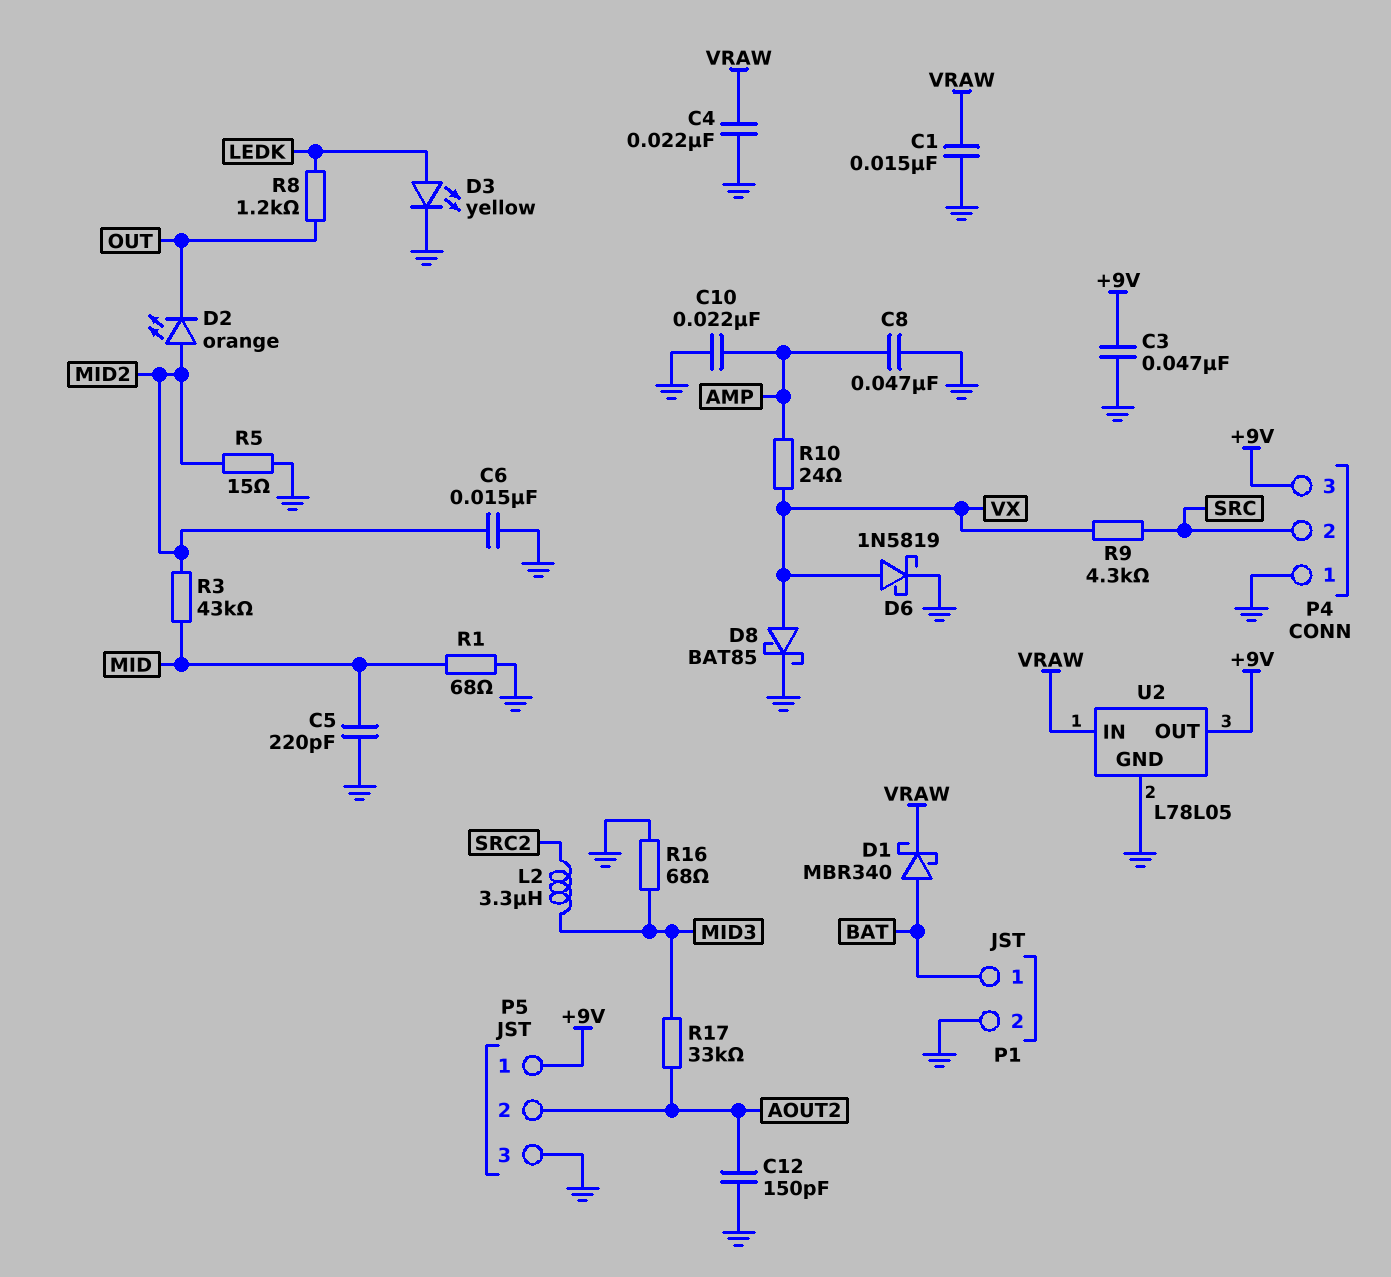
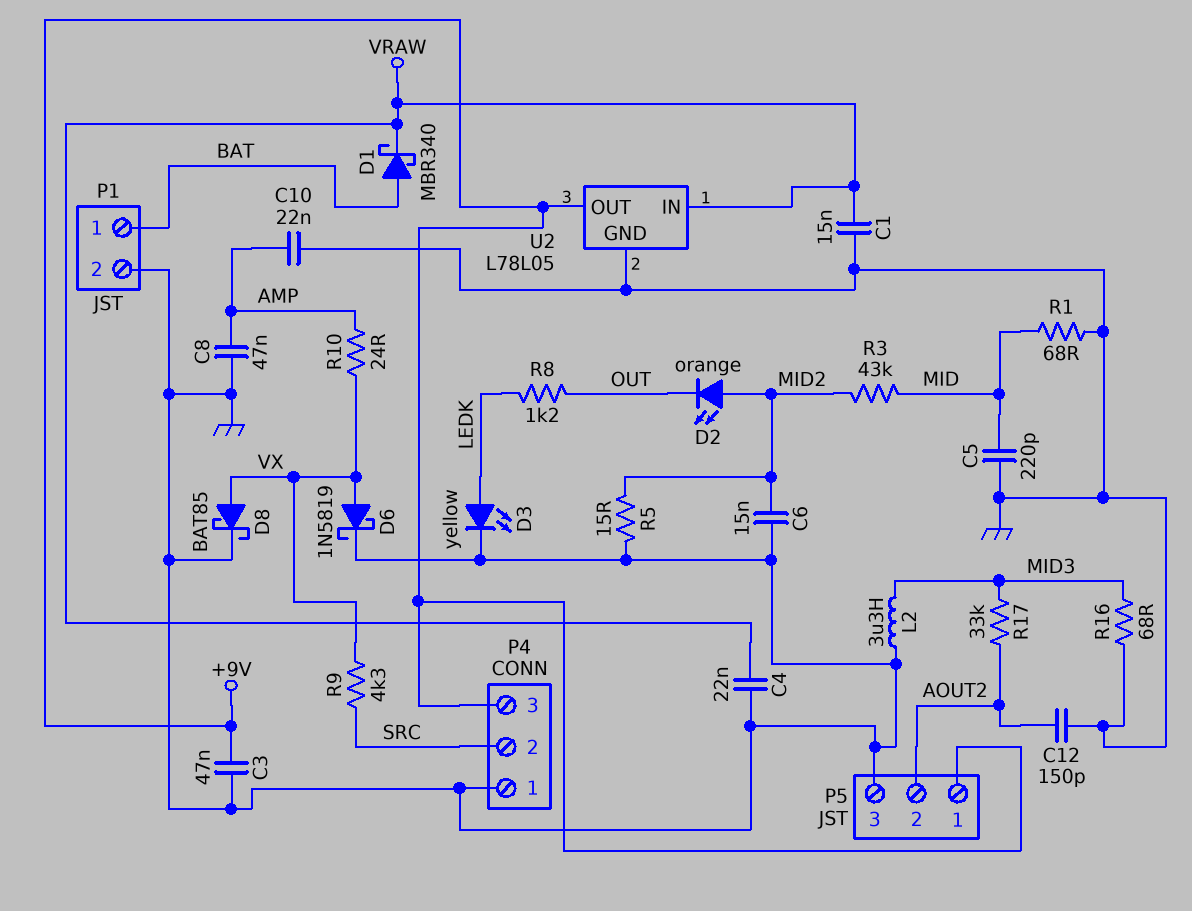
L2: 3.3uH (MID3, SRC2) -> 3.3uH (GND, MID3)

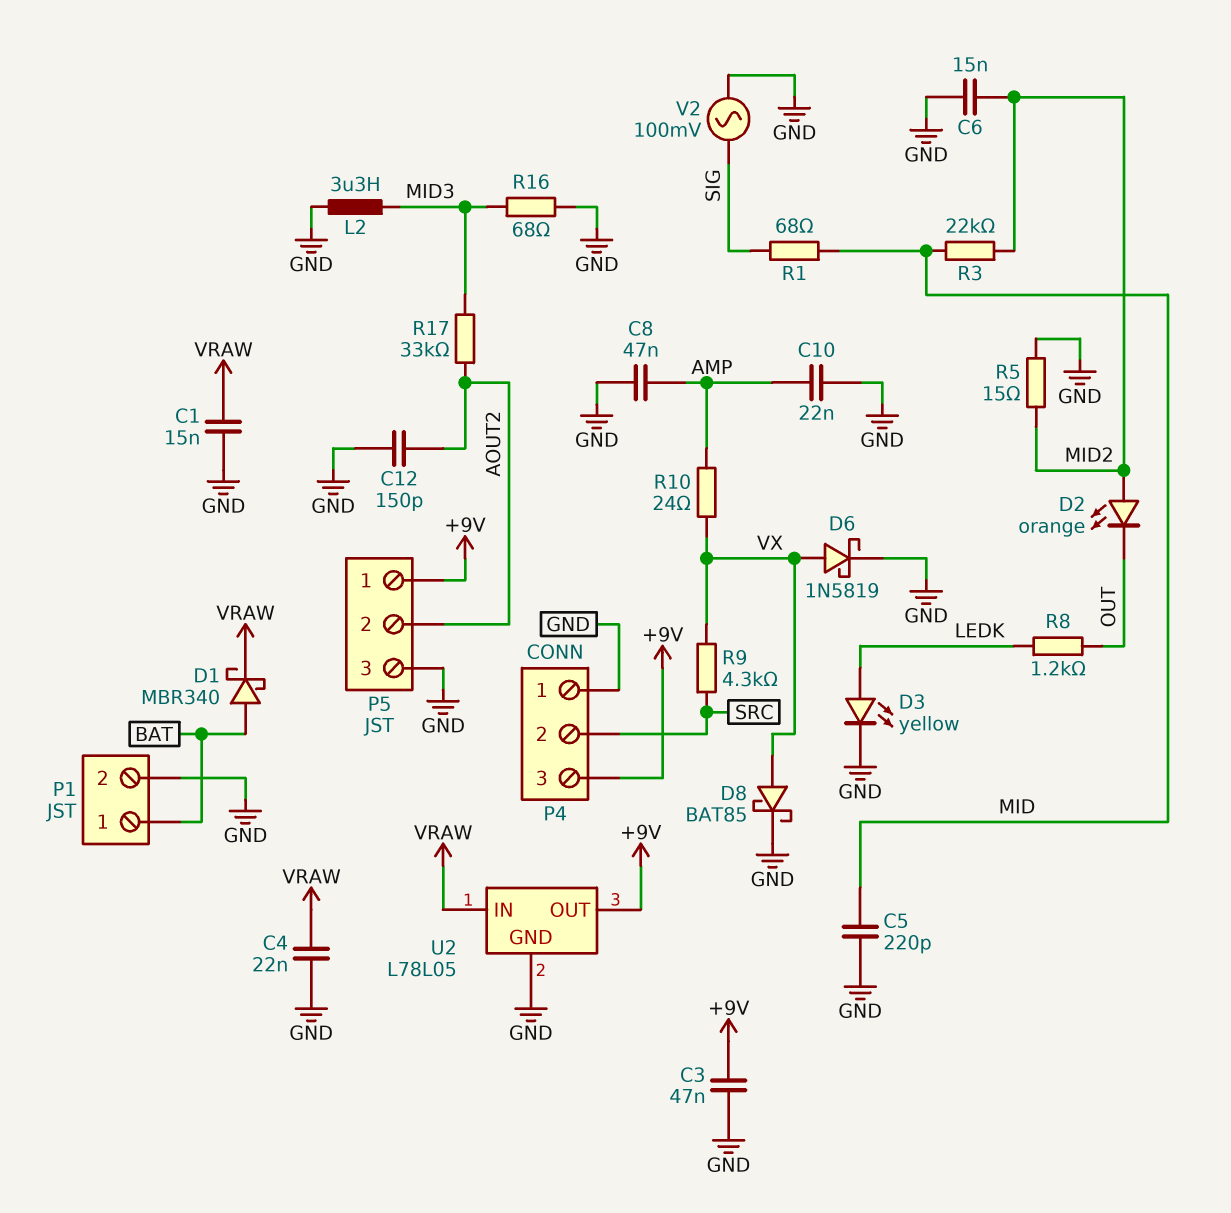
R1: 68 (GND, MID) -> 68 (MID, SIG)
R3: 43k (MID, MID2) -> 22k (MID, MID2)
V2: none -> AC 100mV (GND, SIG)

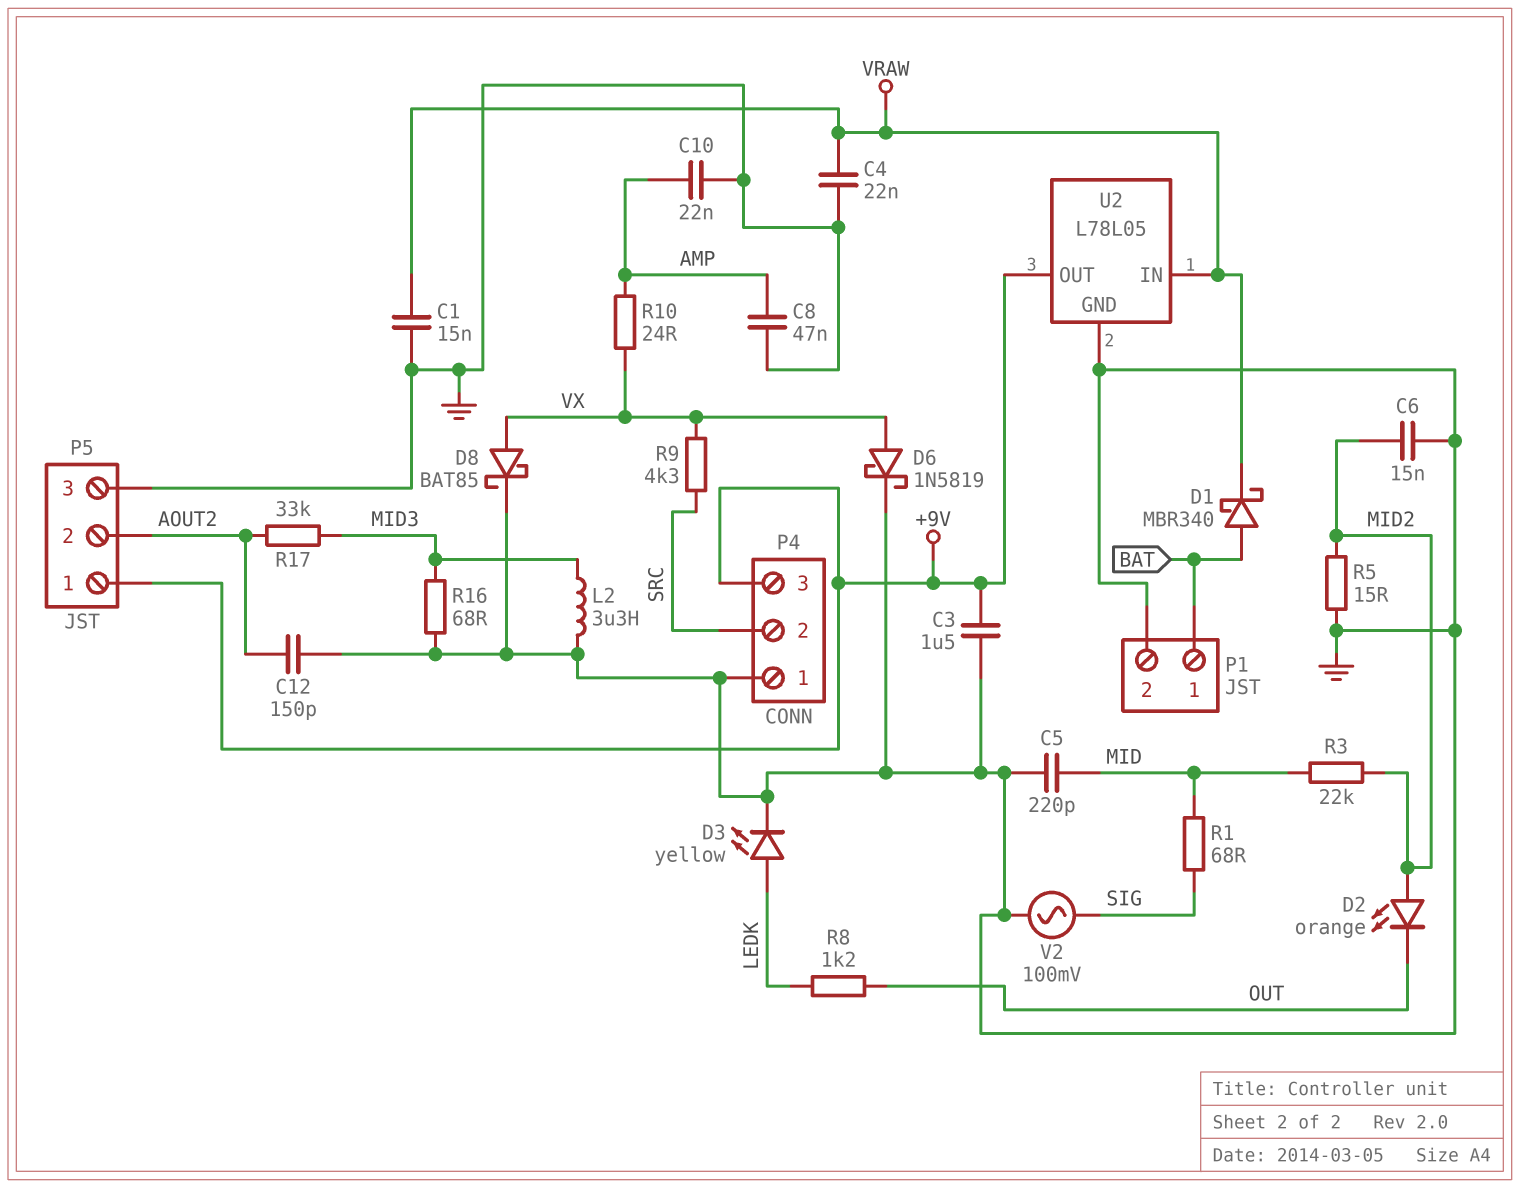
C3: 47nF (+9V, GND) -> 1.5uF (+9V, GND)

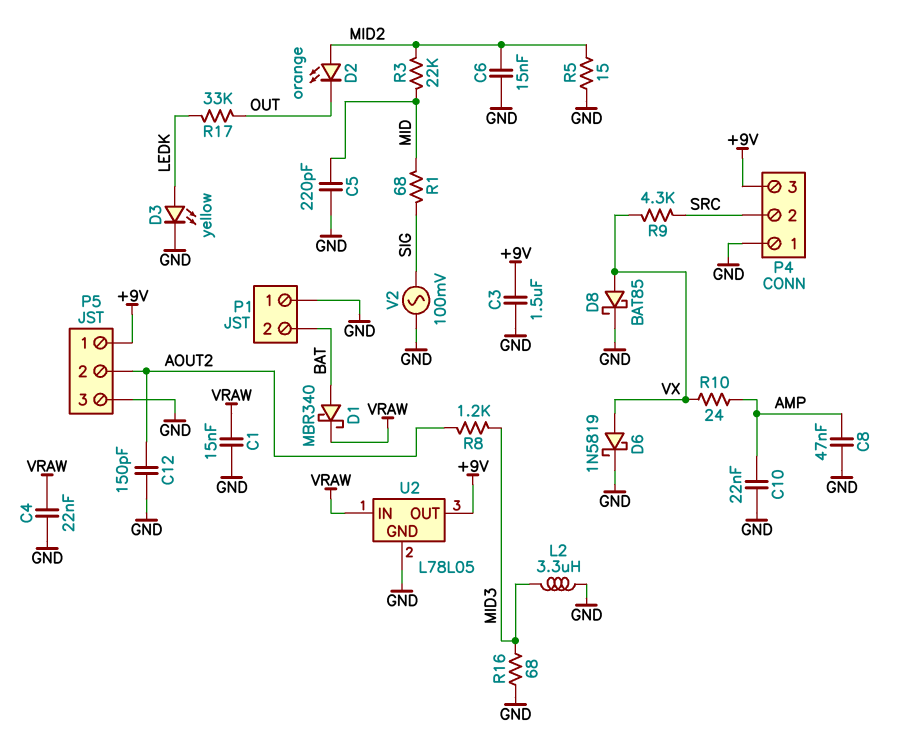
P1 pin 1: BAT -> GND
P1 pin 2: GND -> BAT
R8: 1.2k (LEDK, OUT) -> 1.2k (AOUT2, MID3)
R17: 33k (AOUT2, MID3) -> 33k (LEDK, OUT)

